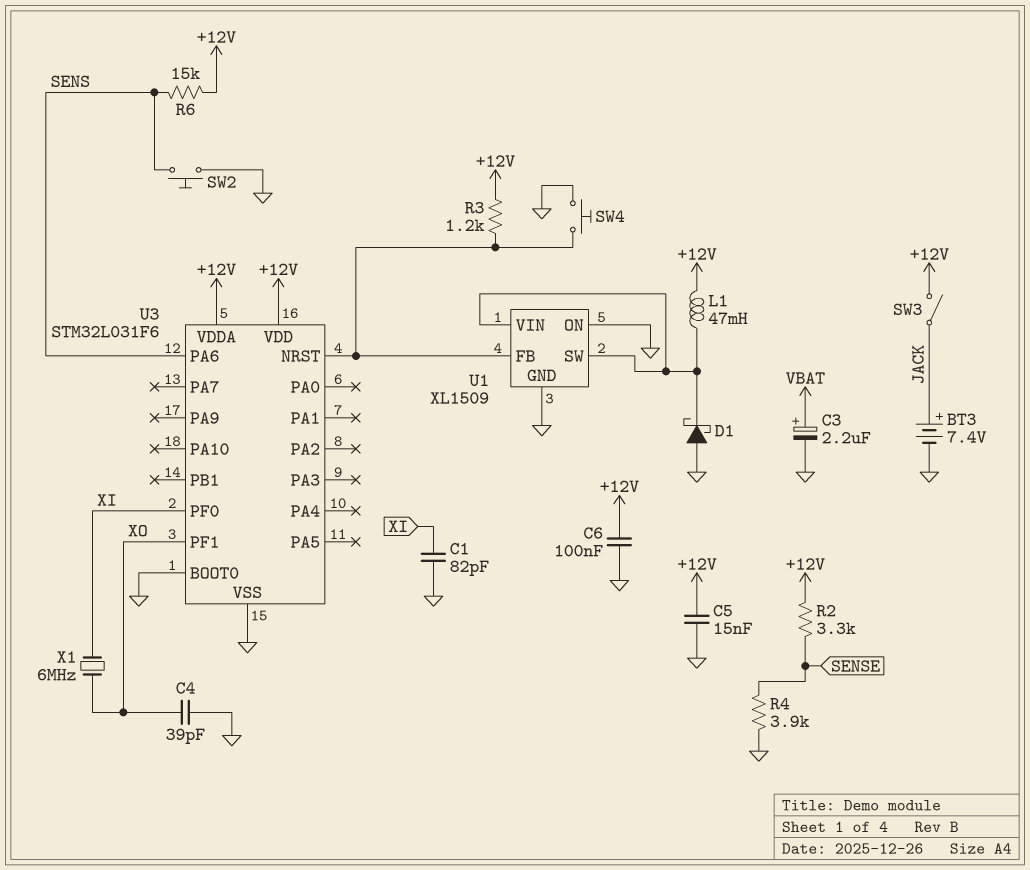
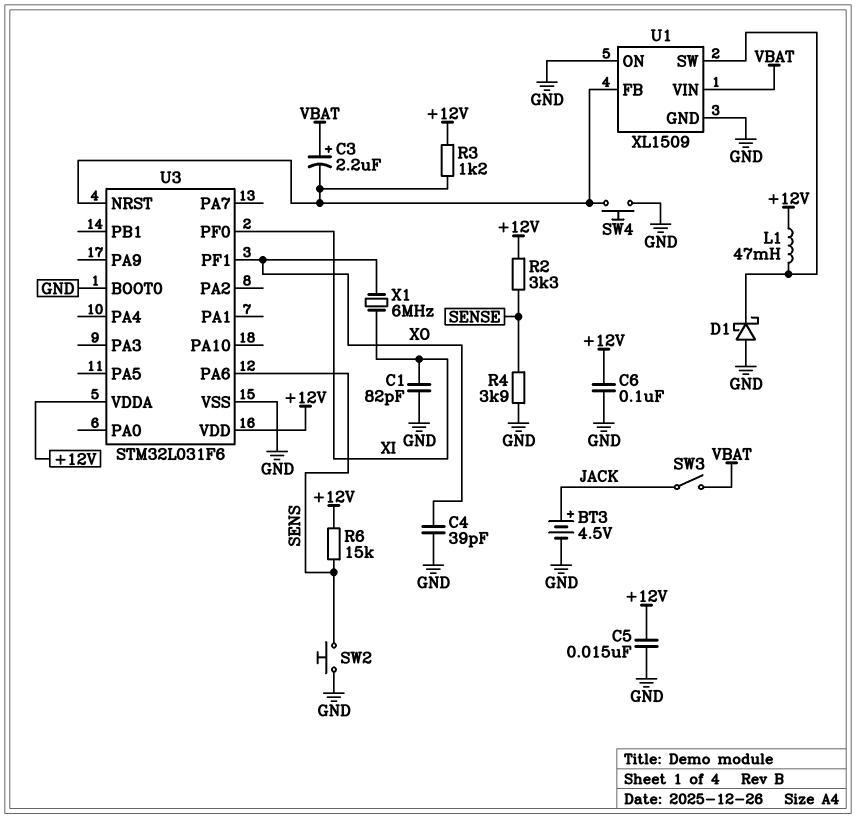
BT3: 7.4V (plus JACK, minus GND) -> 4.5V (plus JACK, minus GND)
C3: 2.2uF (plus VBAT, minus GND) -> 2.2uF (plus VBAT, minus U1/FB)
SW3: switch (+12V, JACK) -> switch (JACK, VBAT)
U1 pin VIN: U1/SW -> VBAT

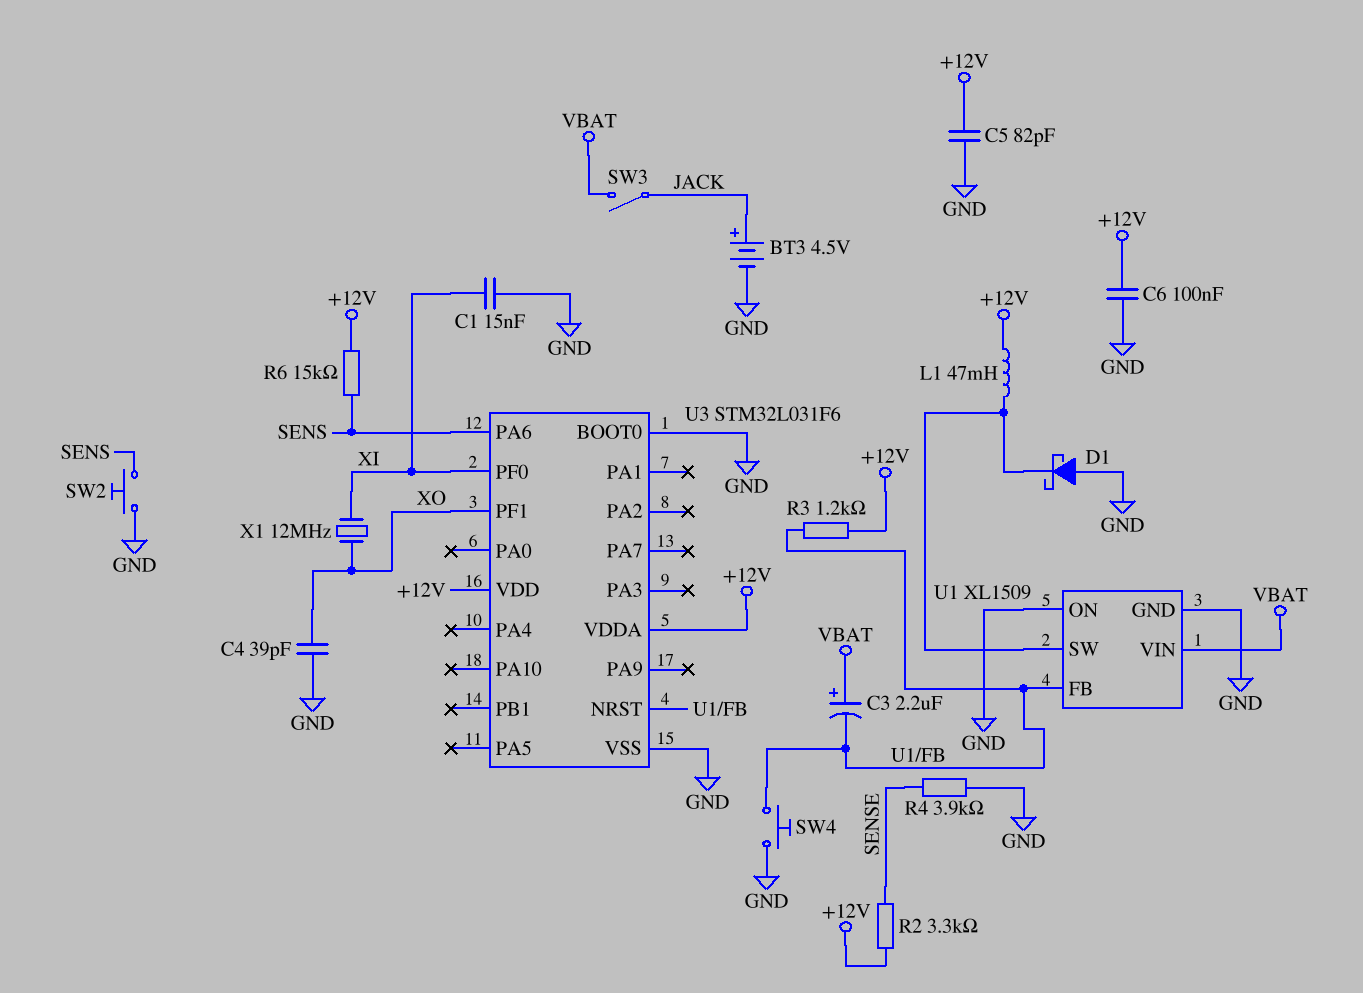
C1: 82pF (GND, XI) -> 15nF (GND, XI)
C5: 15nF (+12V, GND) -> 82pF (+12V, GND)
X1: 6MHz (XI, XO) -> 12MHz (XI, XO)

